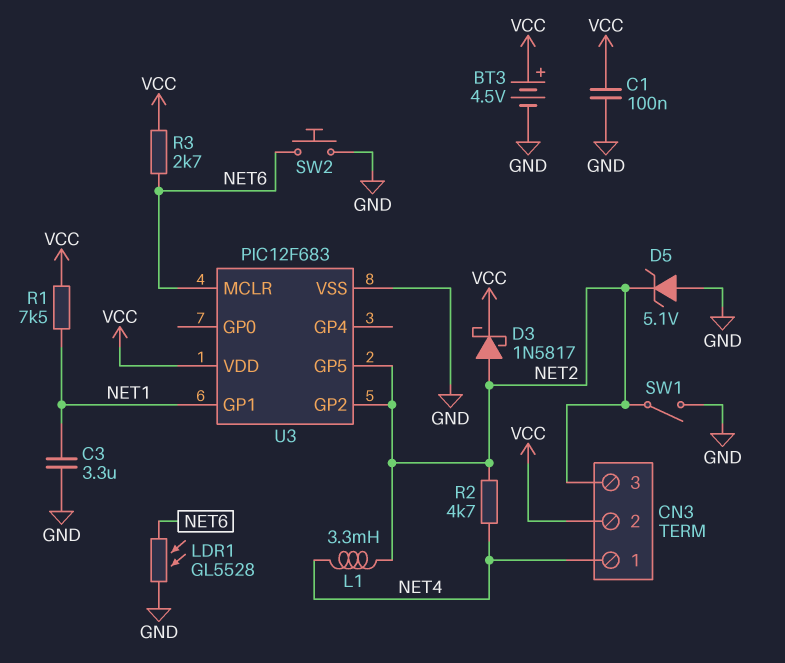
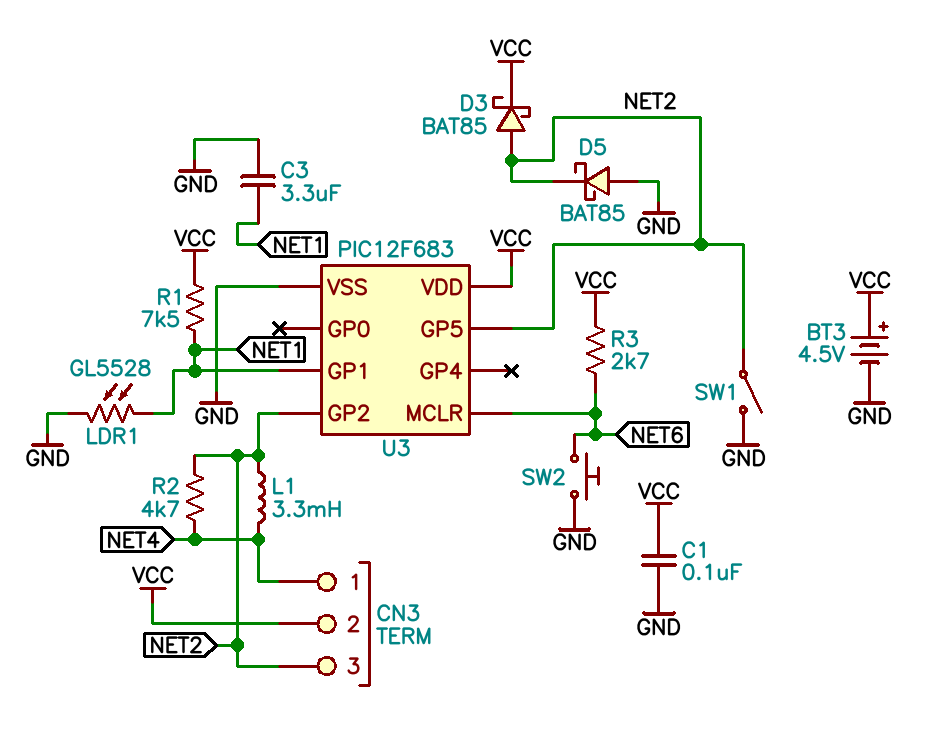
D3: schottky 1N5817 (A NET2, K VCC) -> schottky BAT85 (A NET2, K VCC)
D5: zener 5.1V (A GND, K NET2) -> schottky BAT85 (A GND, K NET2)
LDR1: GL5528 (GND, NET6) -> GL5528 (GND, NET1)

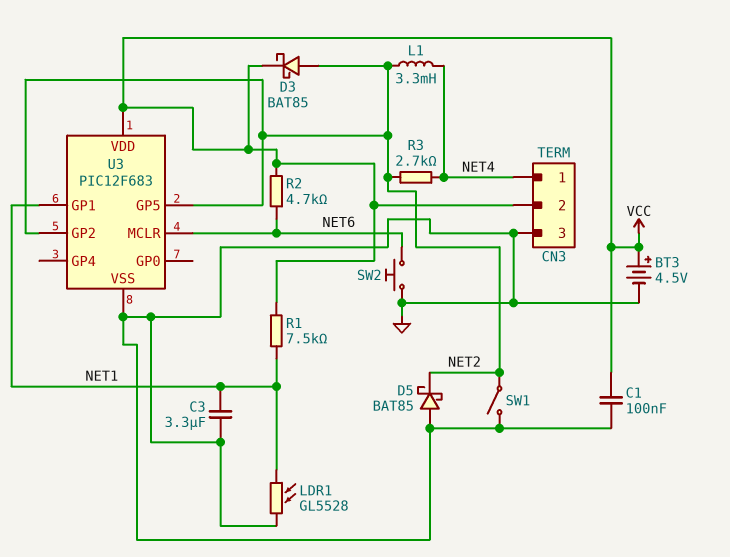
CN3 pin 3: NET2 -> GND
R2: 4.7k (NET2, NET4) -> 4.7k (NET6, VCC)
R3: 2.7k (NET6, VCC) -> 2.7k (NET2, NET4)

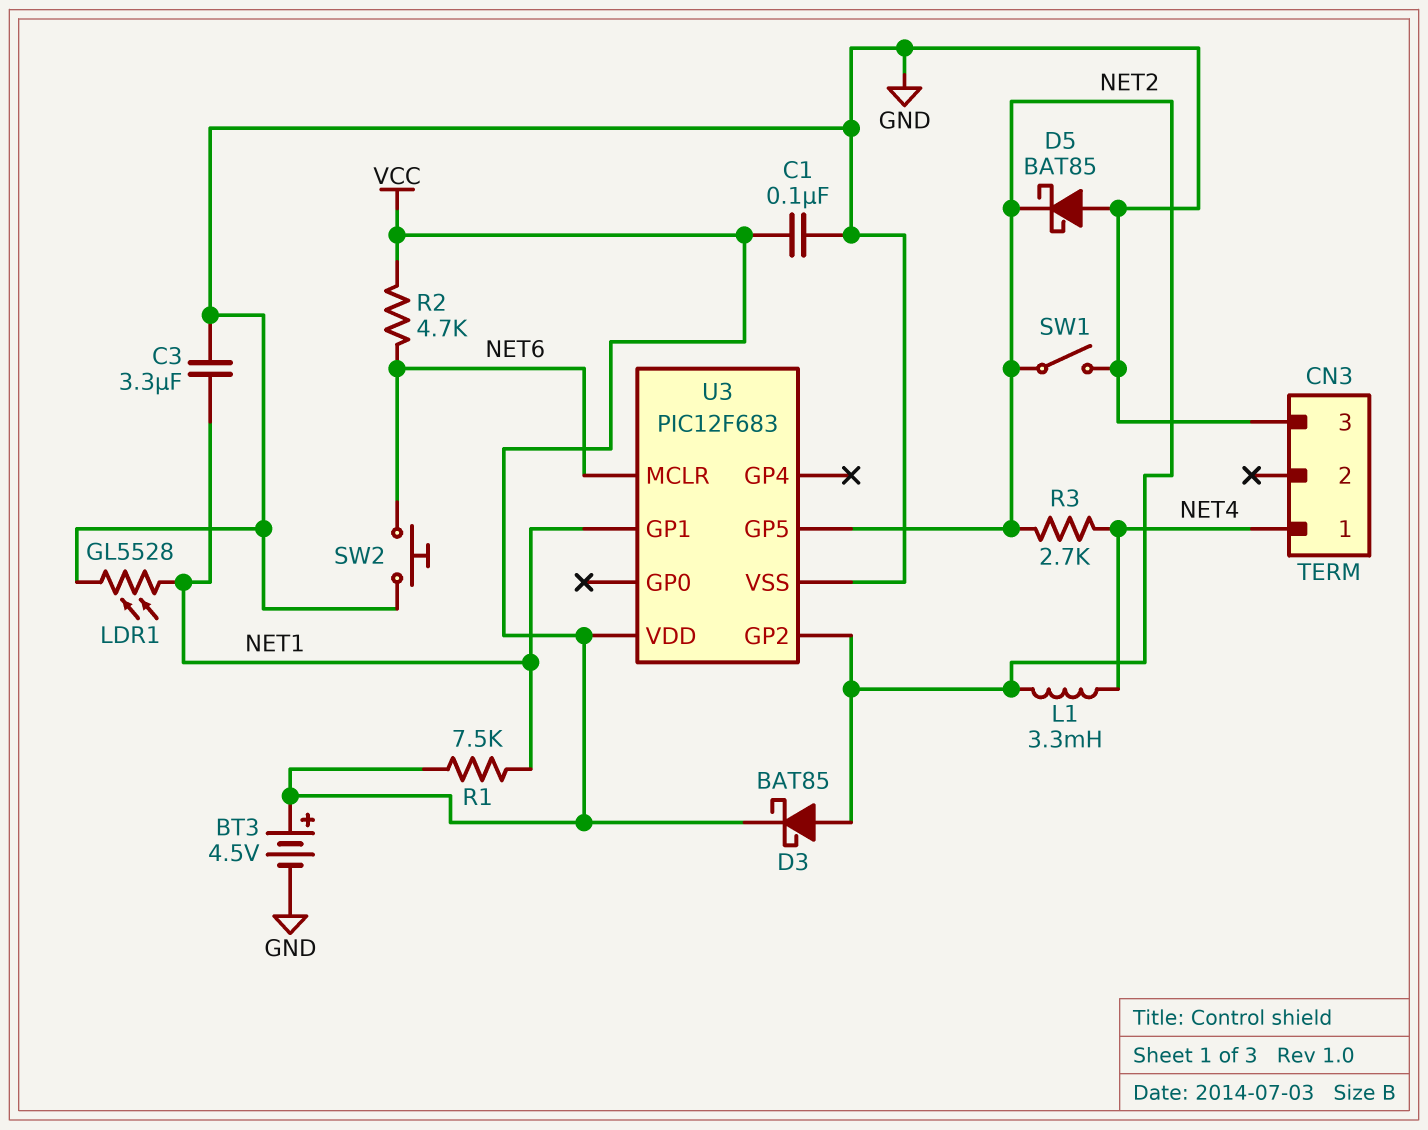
CN3 pin 2: VCC -> none

